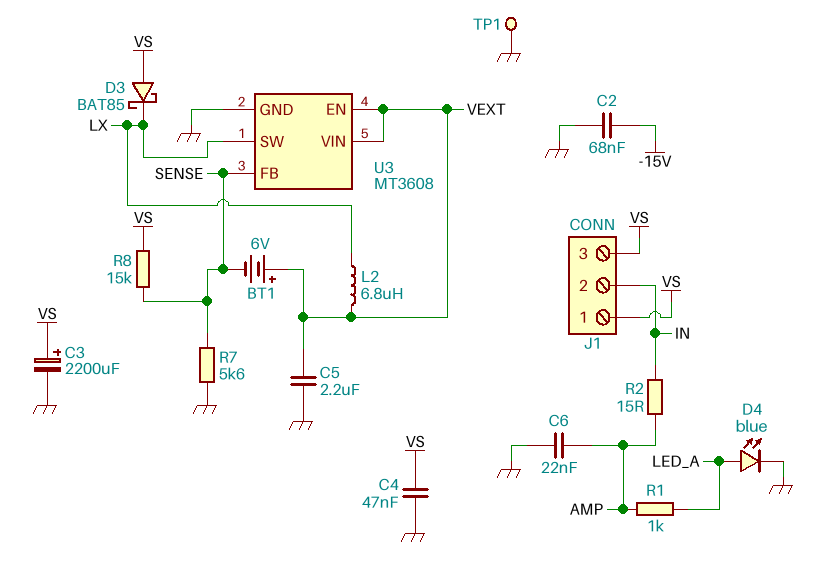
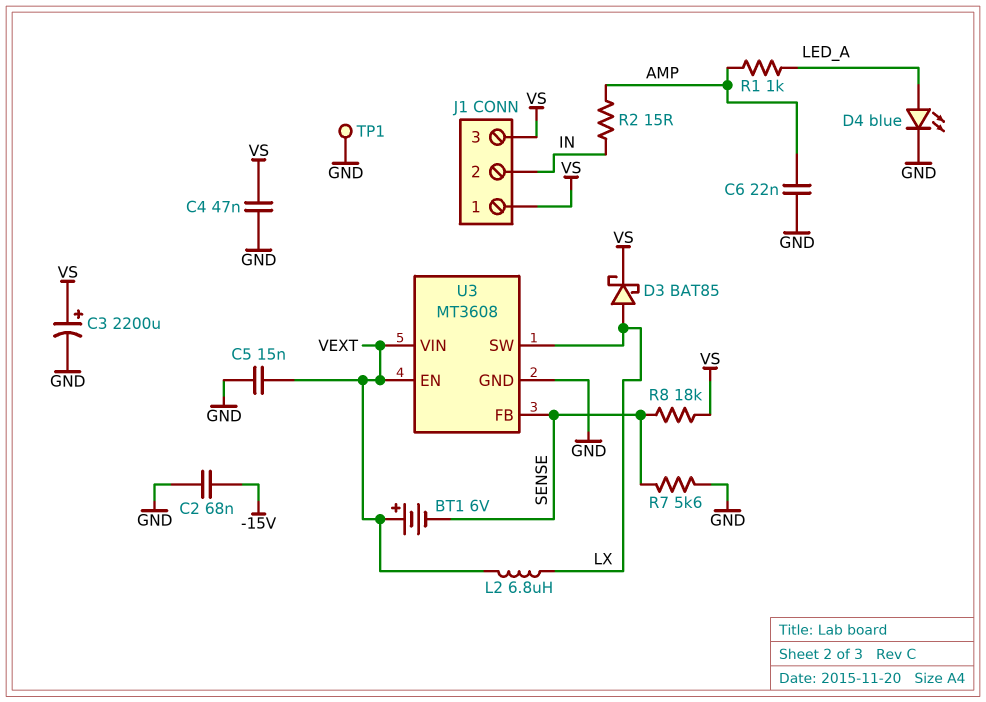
C5: 2.2uF (GND, VEXT) -> 15nF (GND, VEXT)
D3: schottky BAT85 (A VS, K LX) -> schottky BAT85 (A LX, K VS)
R8: 15k (SENSE, VS) -> 18k (SENSE, VS)

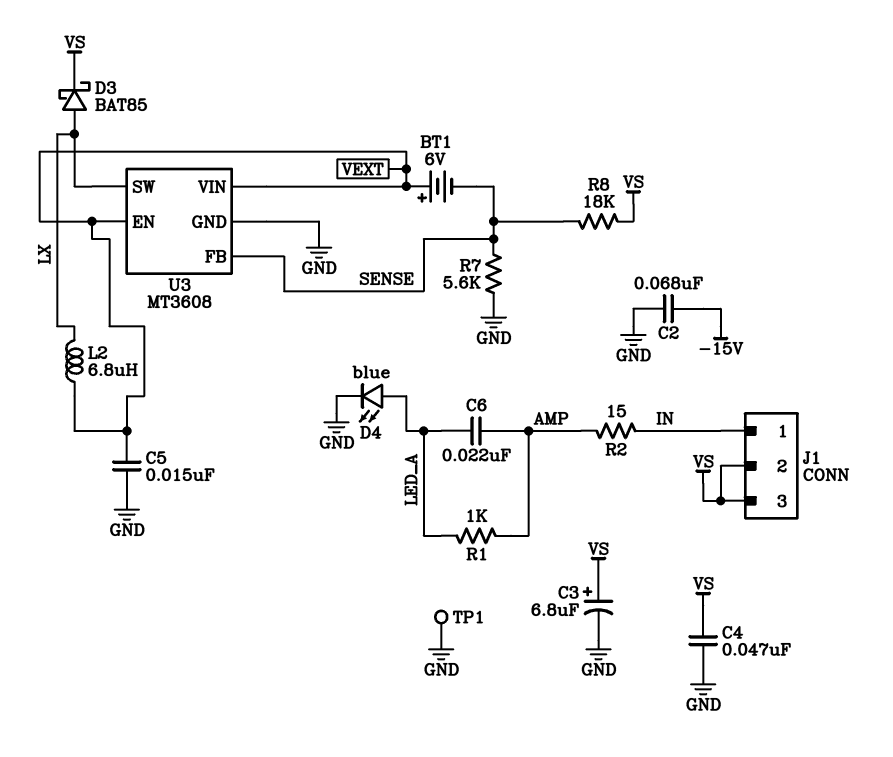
C3: 2200uF (plus VS, minus GND) -> 6.8uF (plus VS, minus GND)
C6: 22nF (AMP, GND) -> 22nF (AMP, LED_A)
J1 pin 1: VS -> IN
J1 pin 2: IN -> VS

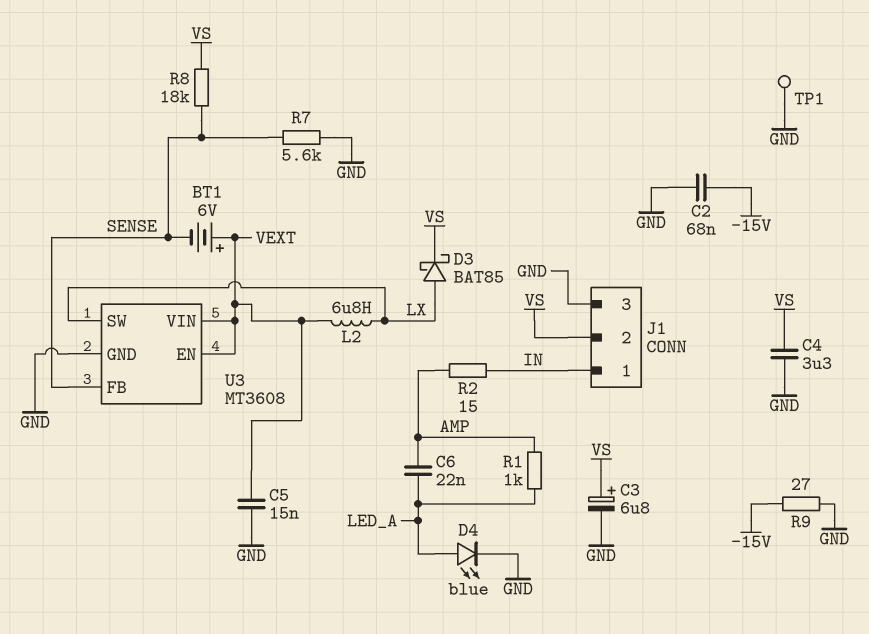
C4: 47nF (GND, VS) -> 3.3uF (GND, VS)
J1 pin 3: VS -> GND
R9: none -> 27 (-15V, GND)

